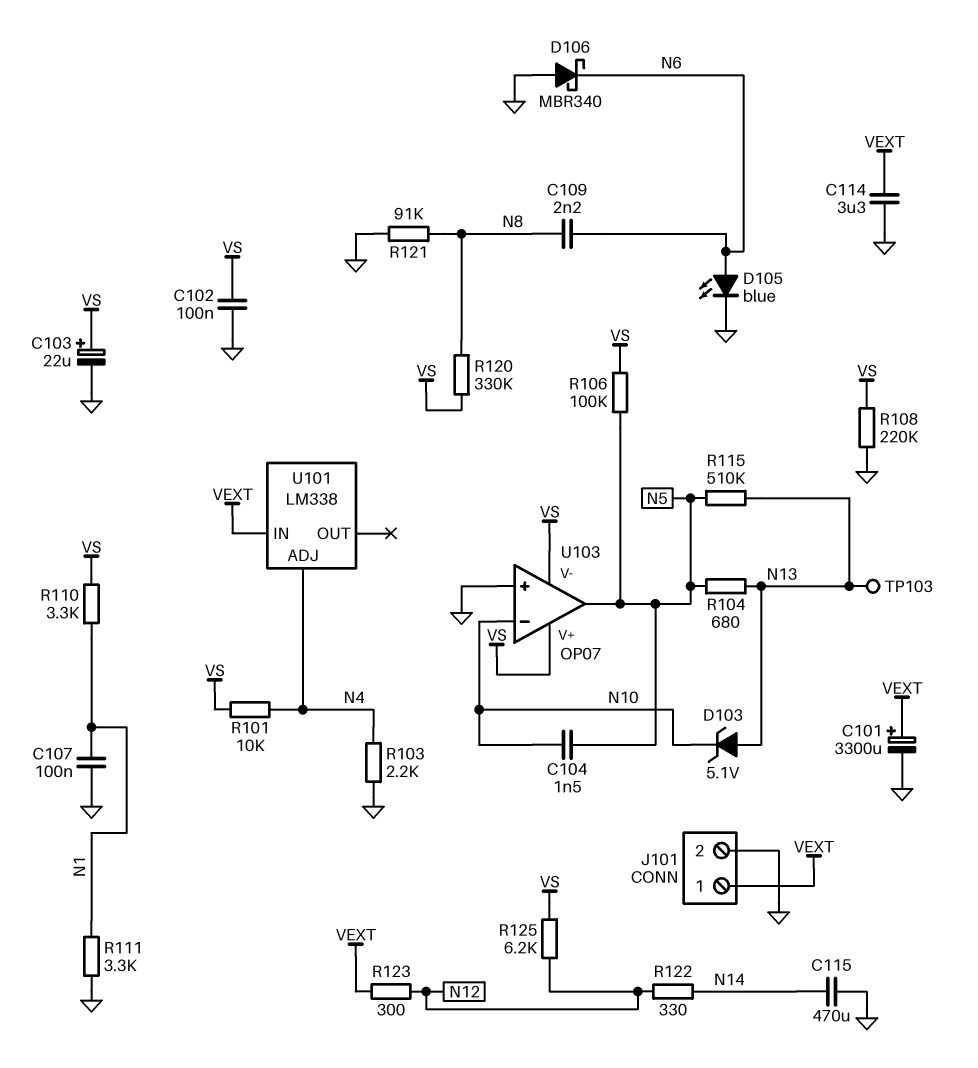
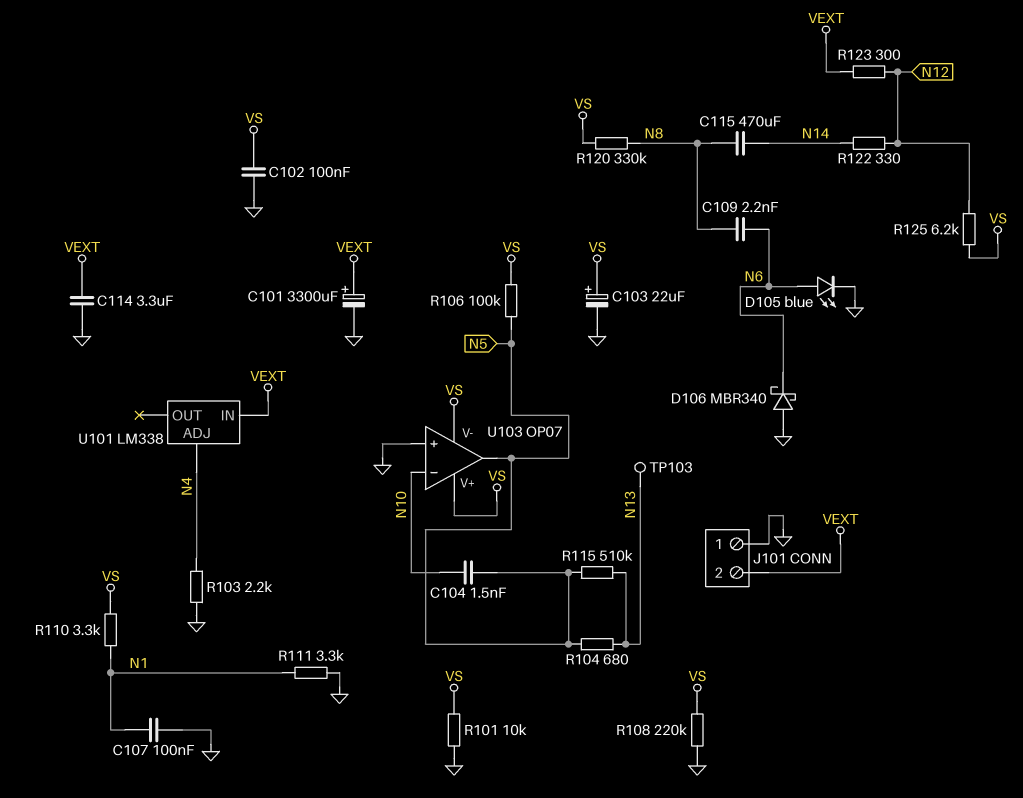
C115: 470uF (GND, N14) -> 470uF (N8, N14)
D103: zener 5.1V (A N13, K N10) -> none
J101 pin 1: VEXT -> GND
J101 pin 2: GND -> VEXT
R101: 10k (N4, VS) -> 10k (GND, VS)
R121: 91k (GND, N8) -> none

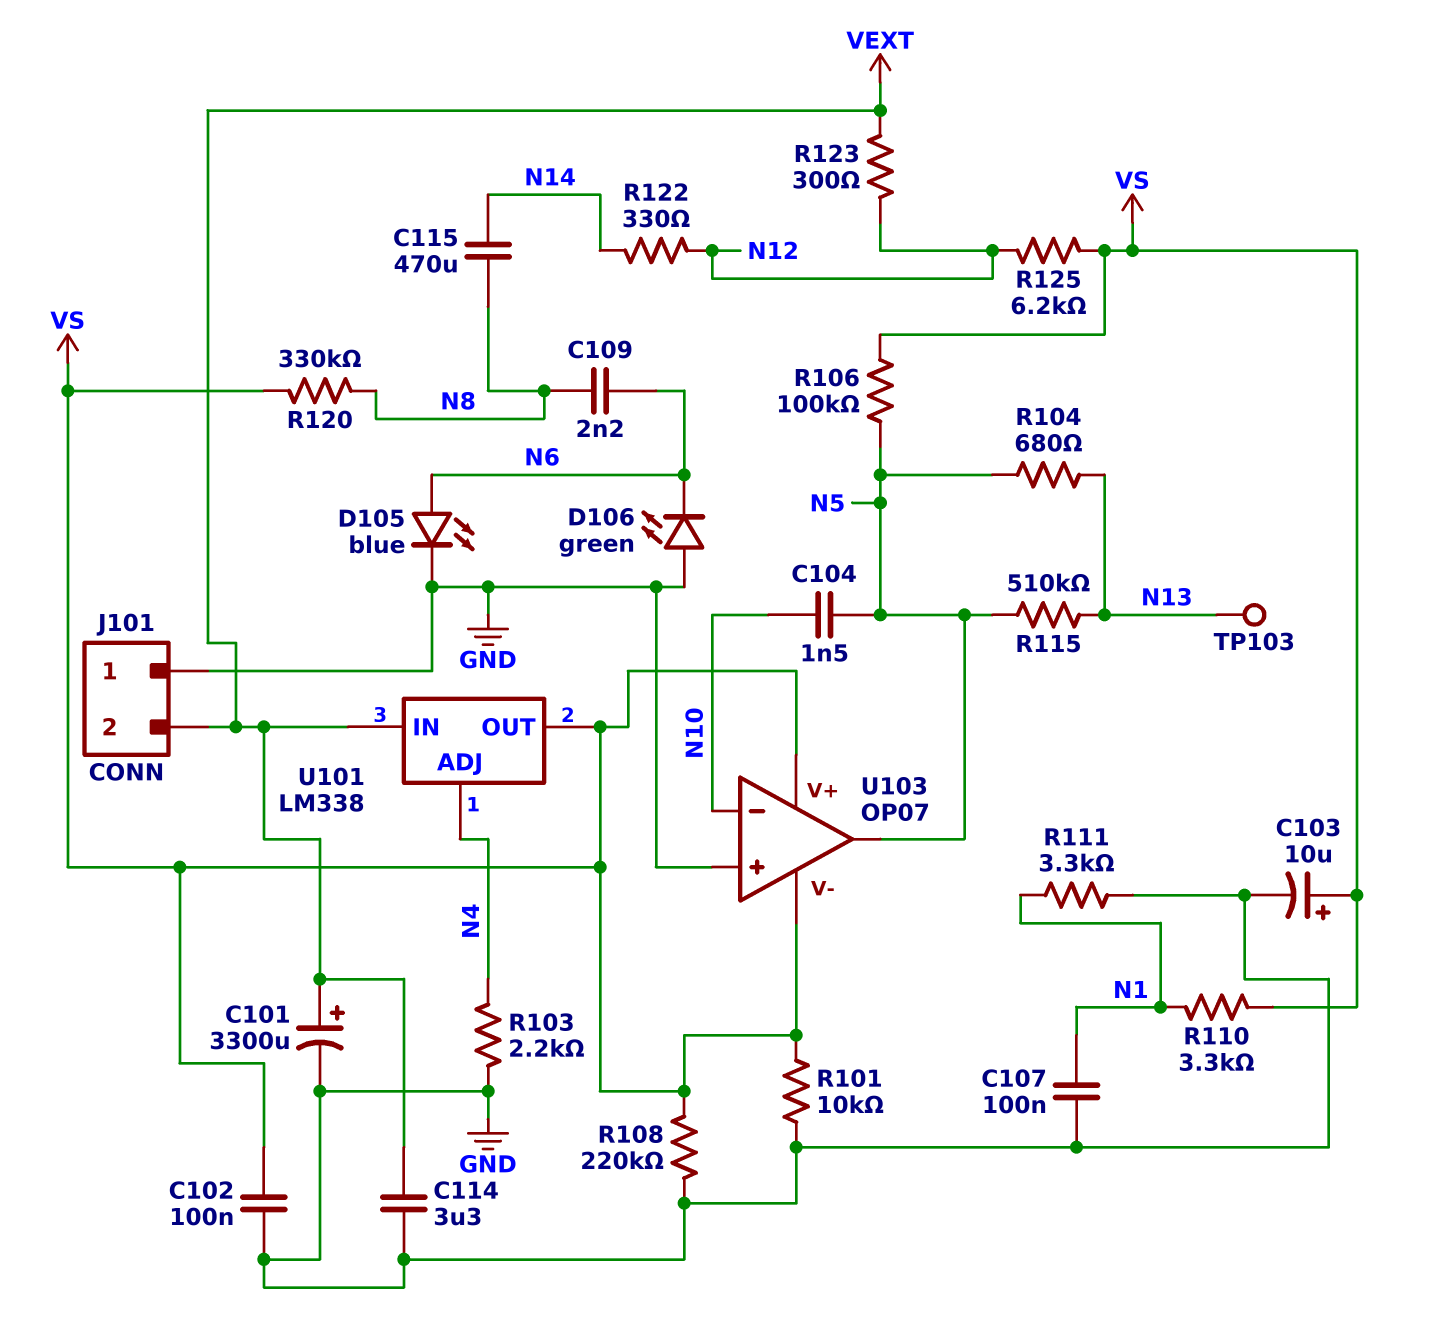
C103: 22uF (plus VS, minus GND) -> 10uF (plus VS, minus GND)
D106: schottky MBR340 (A GND, K N6) -> LED green (A GND, K N6)
U101 pin OUT: none -> VS

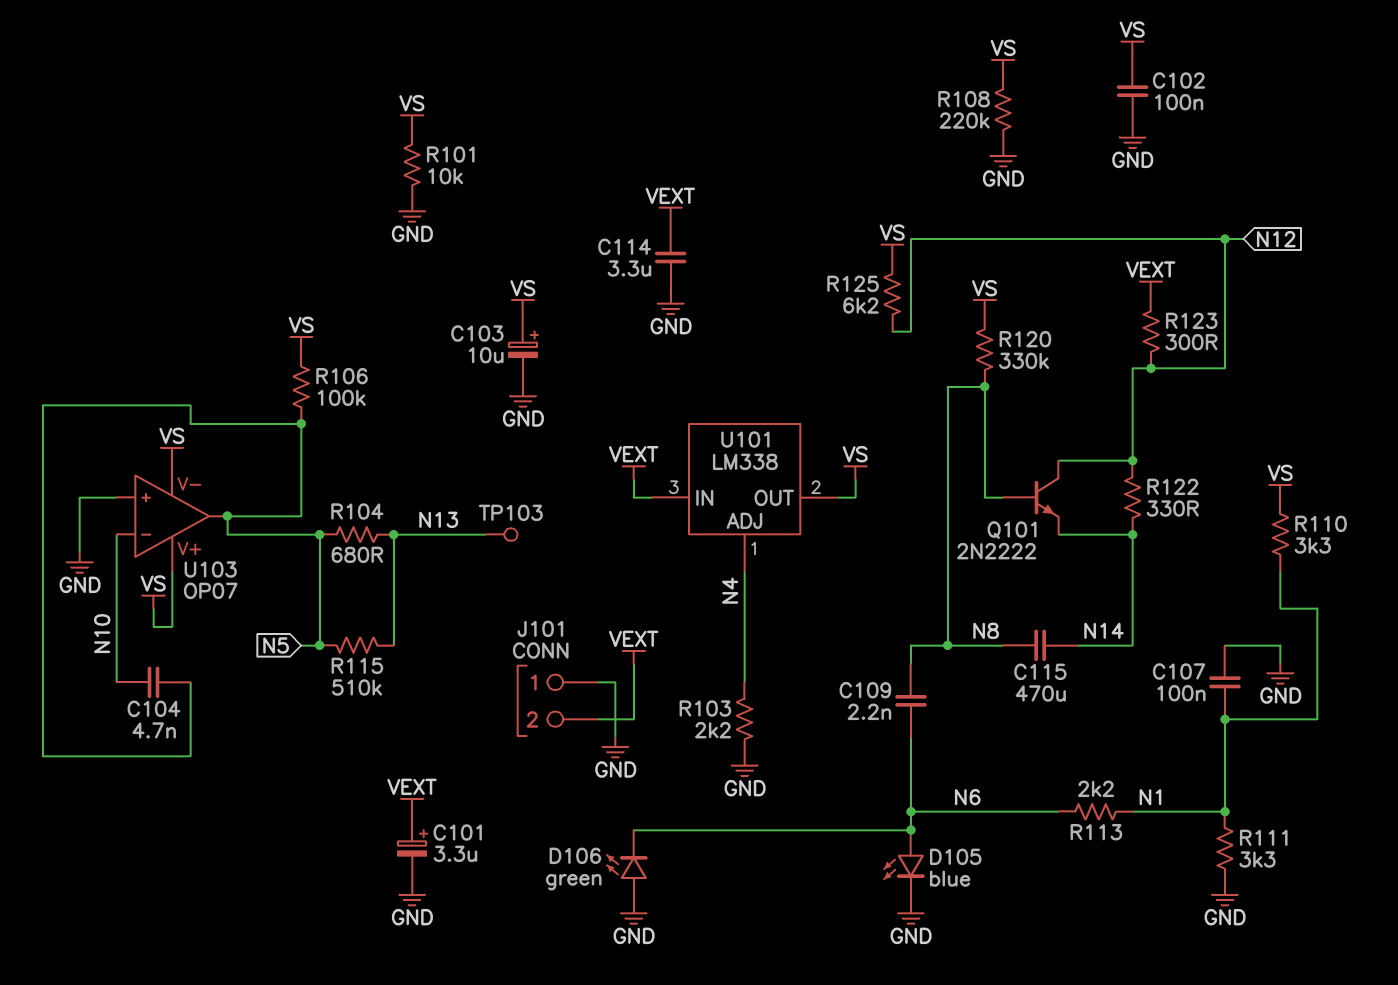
C101: 3300uF (plus VEXT, minus GND) -> 3.3uF (plus VEXT, minus GND)
C104: 1.5nF (N5, N10) -> 4.7nF (N5, N10)
Q101: none -> NPN 2N2222 (B N8, C N12, E N14)
R113: none -> 2.2k (N1, N6)

